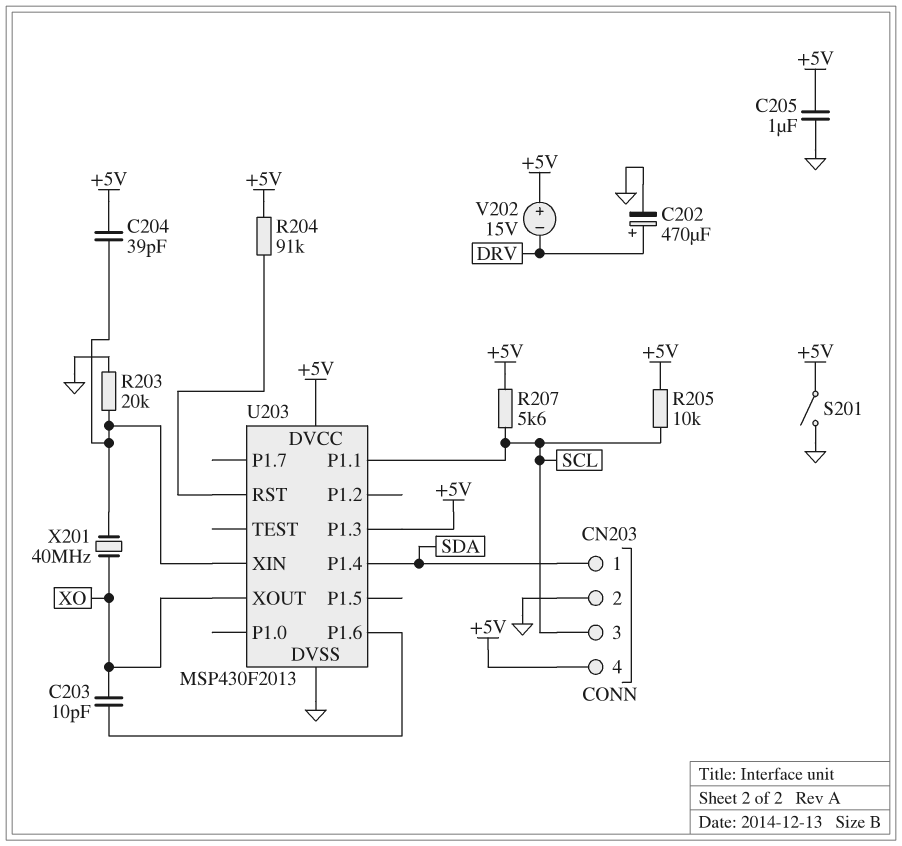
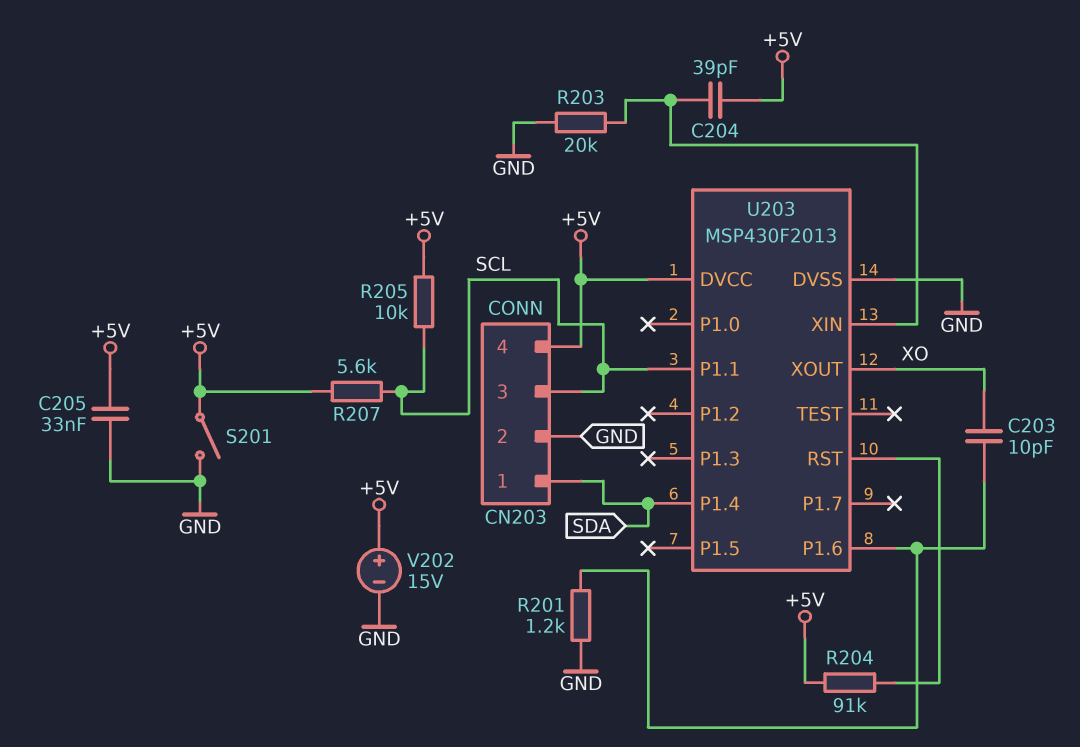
C202: 470uF (plus DRV, minus GND) -> none
C205: 1uF (+5V, GND) -> 33nF (+5V, GND)
R201: none -> 1.2k (GND, U203/P1.6)
U203 pin P1.3: +5V -> none
V202: 15V (plus +5V, minus DRV) -> 15V (plus +5V, minus GND)
X201: 40MHz (U203/XIN, XO) -> none

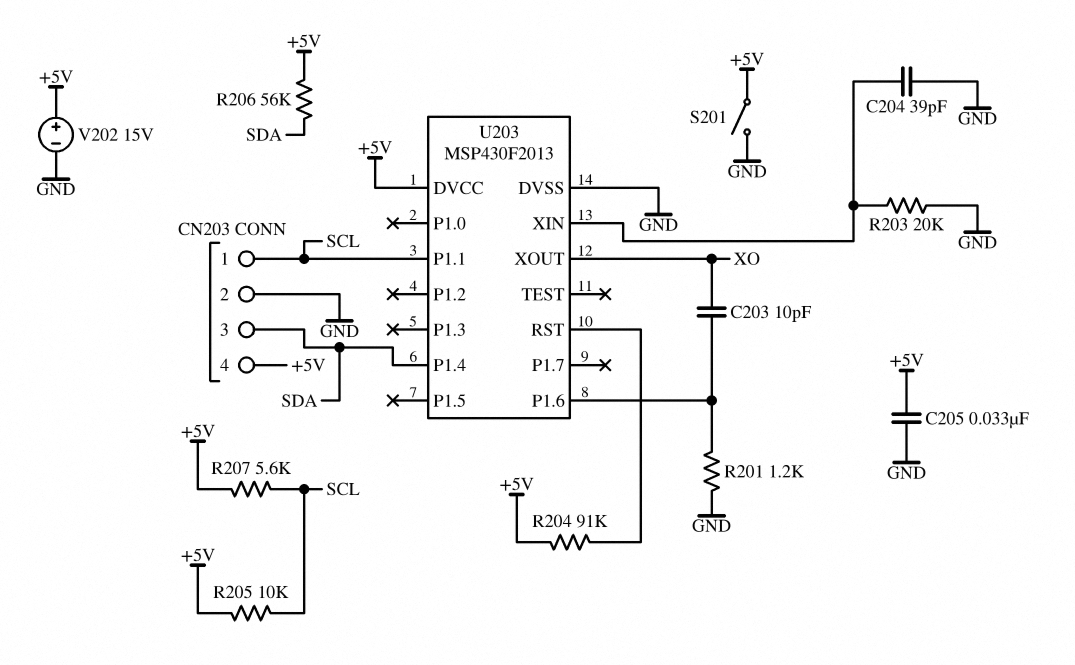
C204: 39pF (+5V, U203/XIN) -> 39pF (GND, U203/XIN)
CN203 pin 1: SDA -> SCL
CN203 pin 3: SCL -> SDA
R206: none -> 56k (+5V, SDA)

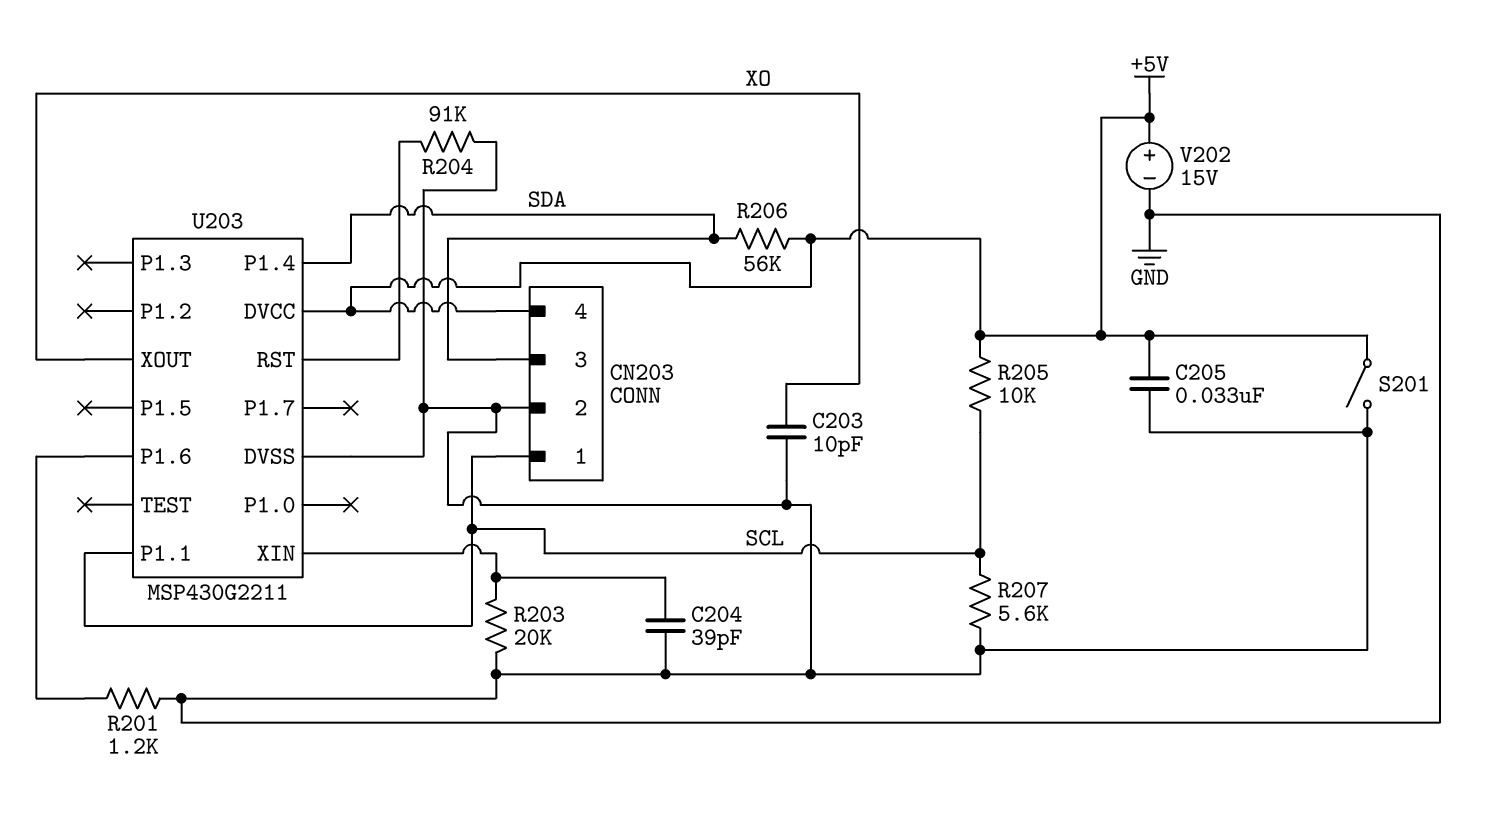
C203: 10pF (U203/P1.6, XO) -> 10pF (GND, XO)
R204: 91k (+5V, U203/RST) -> 91k (GND, U203/RST)
R207: 5.6k (+5V, SCL) -> 5.6k (GND, SCL)
U203: MSP430F2013 -> MSP430G2211

